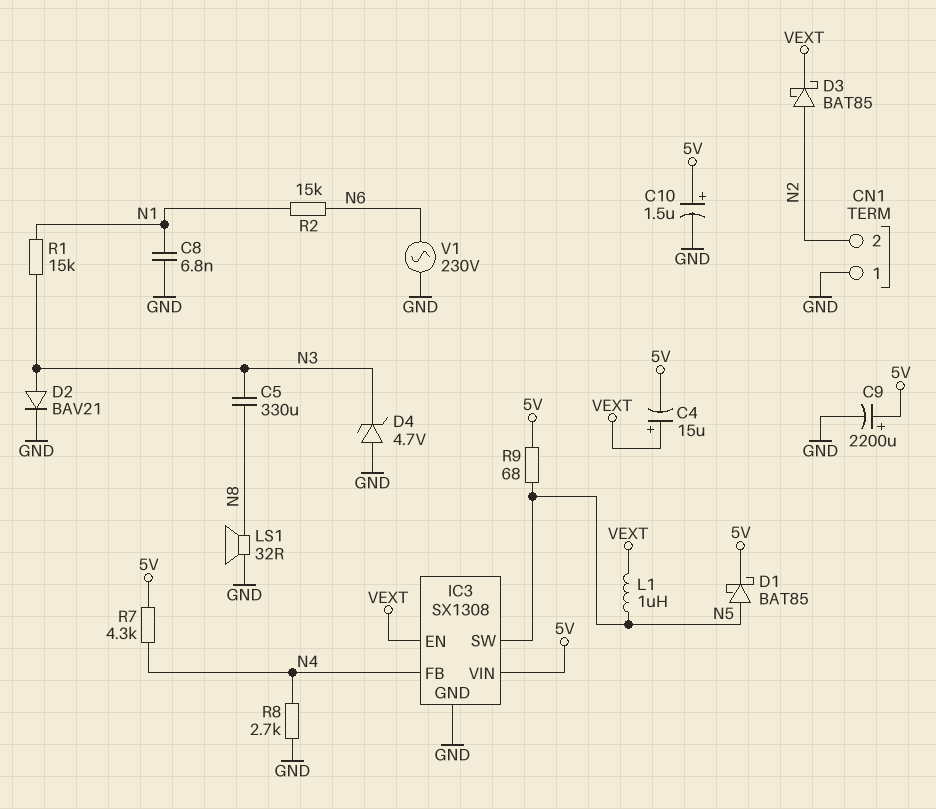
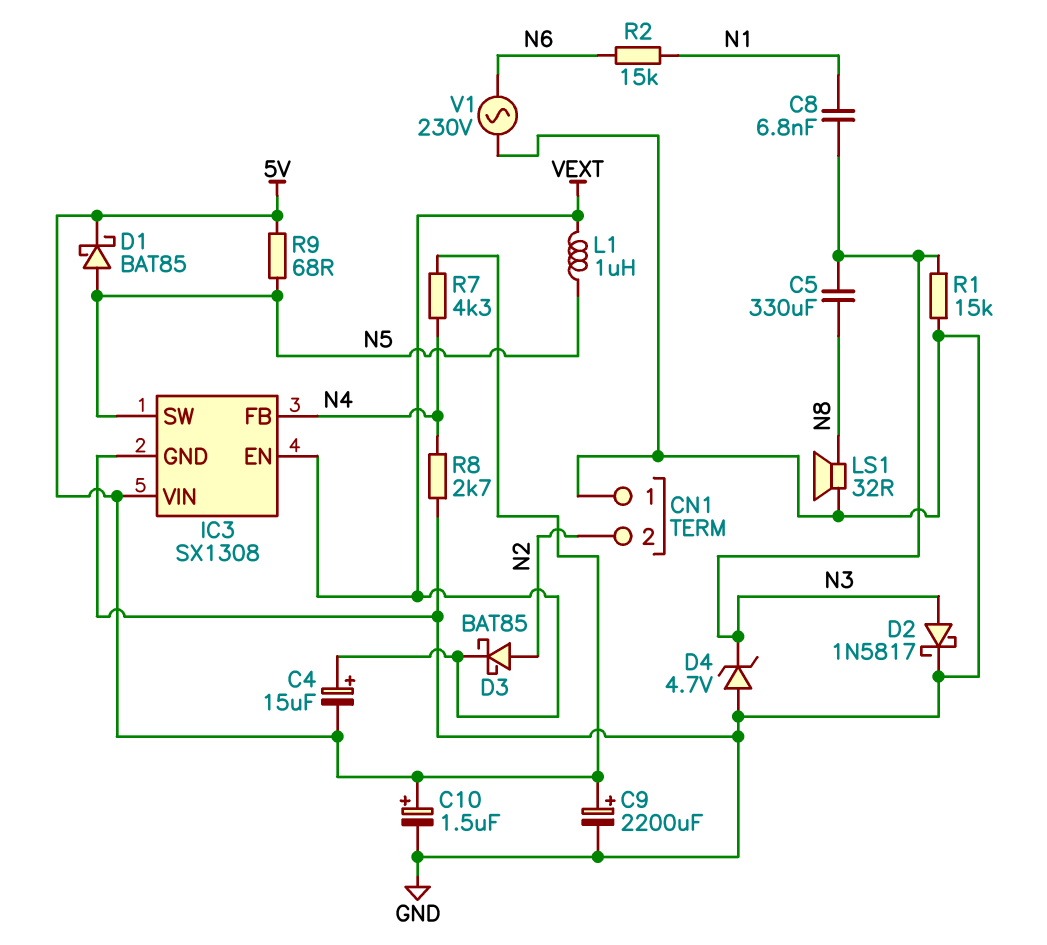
C8: 6.8nF (GND, N1) -> 6.8nF (N1, N3)
D2: diode BAV21 (A N3, K GND) -> schottky 1N5817 (A N3, K GND)
R1: 15k (N1, N3) -> 15k (GND, N3)

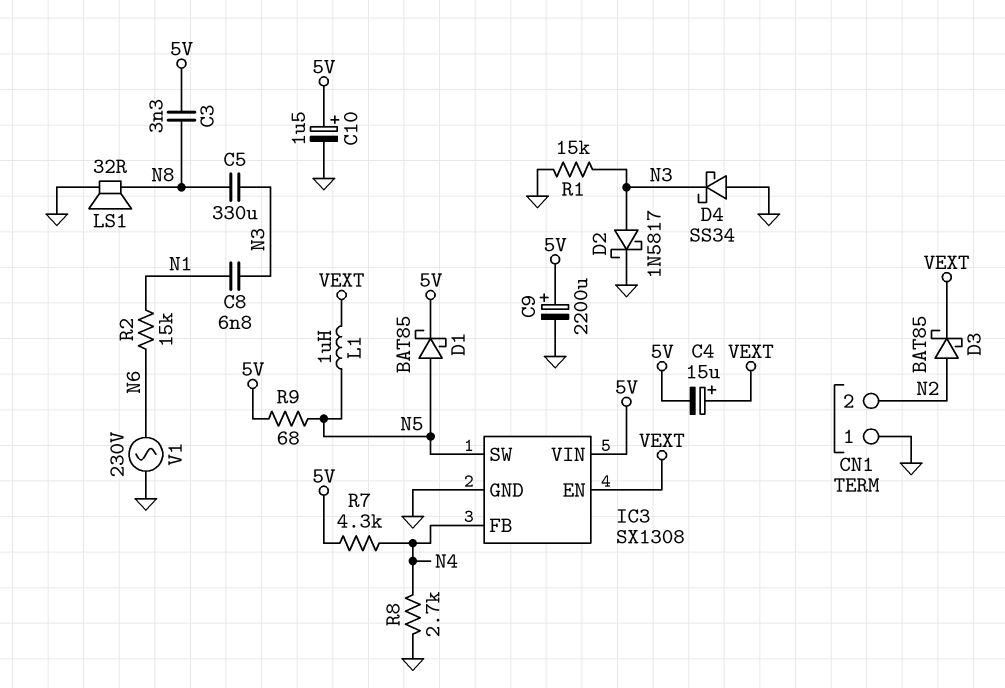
C3: none -> 3.3nF (5V, N8)
D4: zener 4.7V (A GND, K N3) -> schottky SS34 (A GND, K N3)

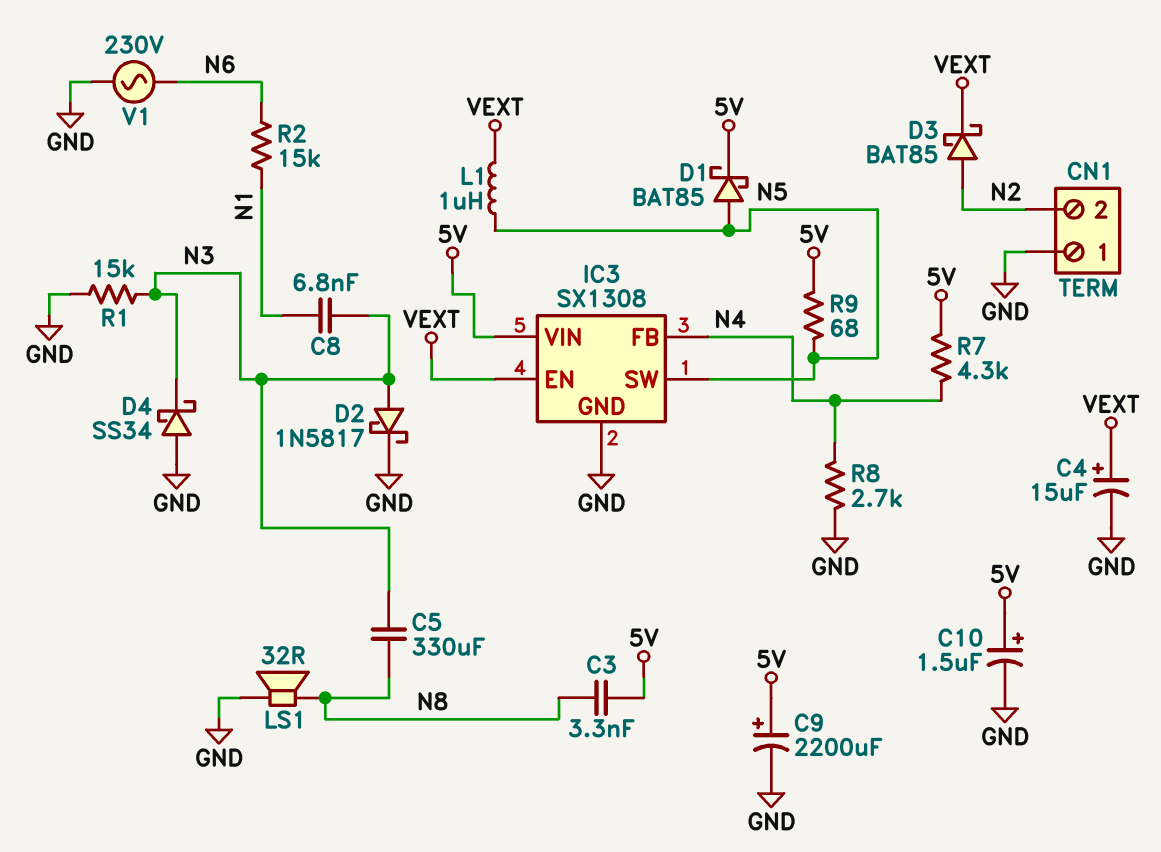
C4: 15uF (plus VEXT, minus 5V) -> 15uF (plus VEXT, minus GND)

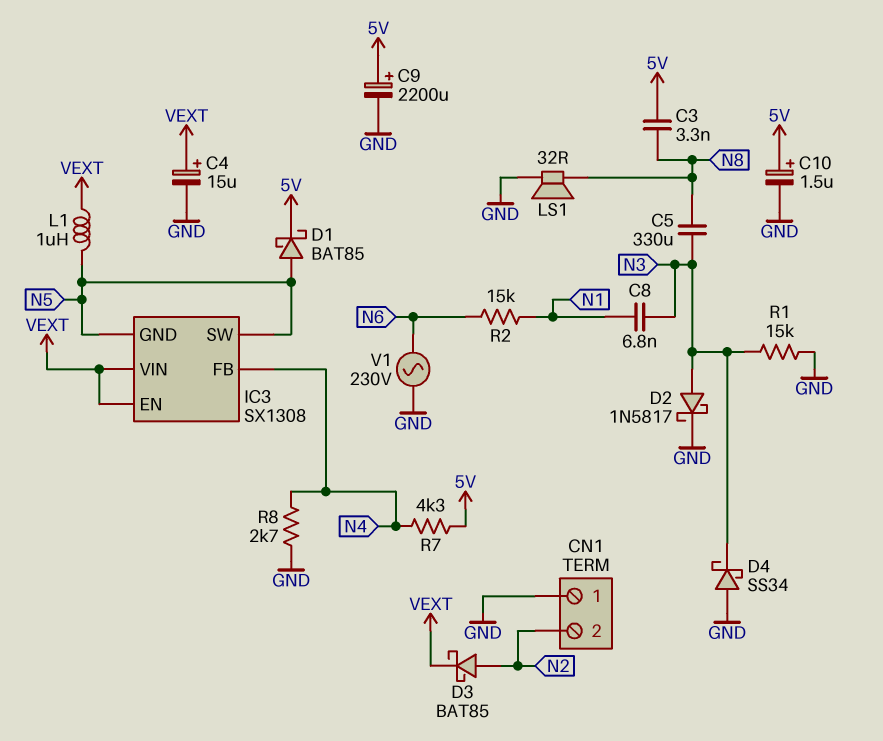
IC3 pin GND: GND -> N5
IC3 pin VIN: 5V -> VEXT
R9: 68 (5V, N5) -> none

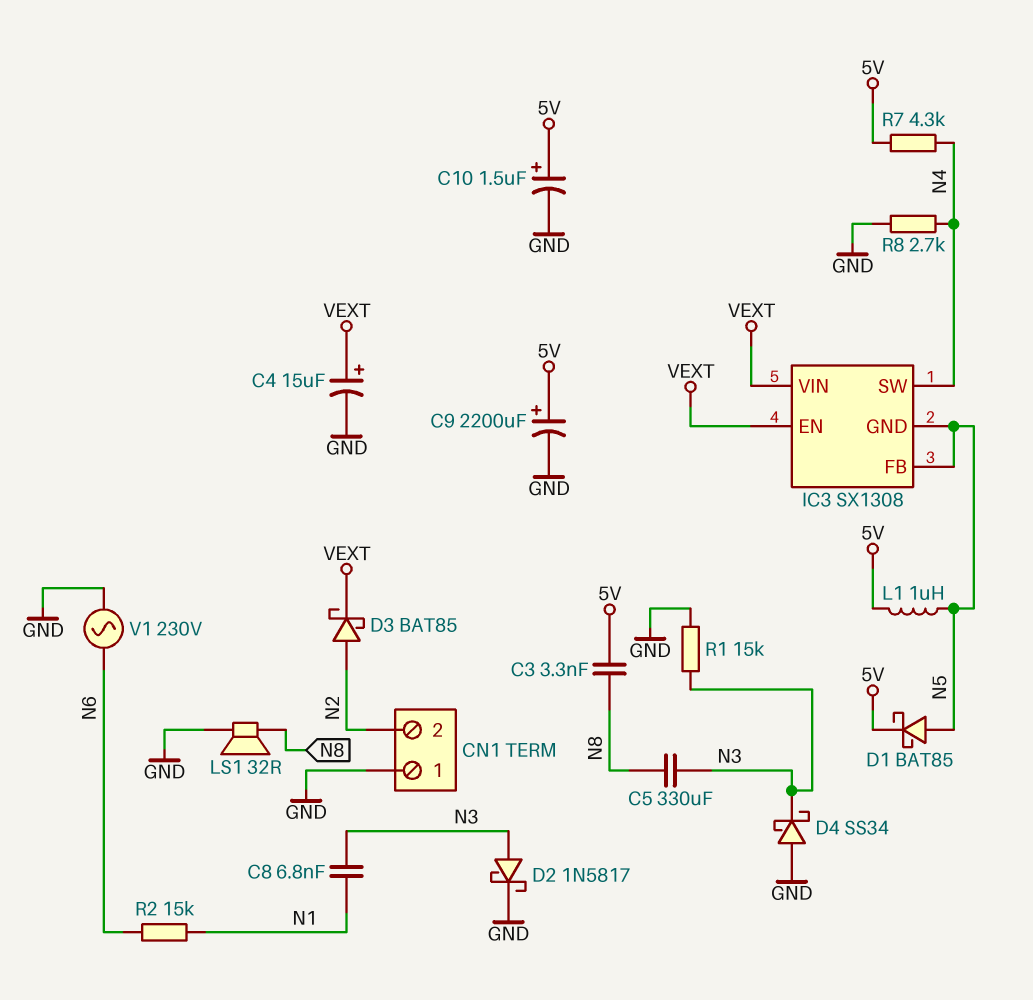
IC3 pin FB: N4 -> N5
IC3 pin SW: N5 -> N4
L1: 1uH (N5, VEXT) -> 1uH (5V, N5)

